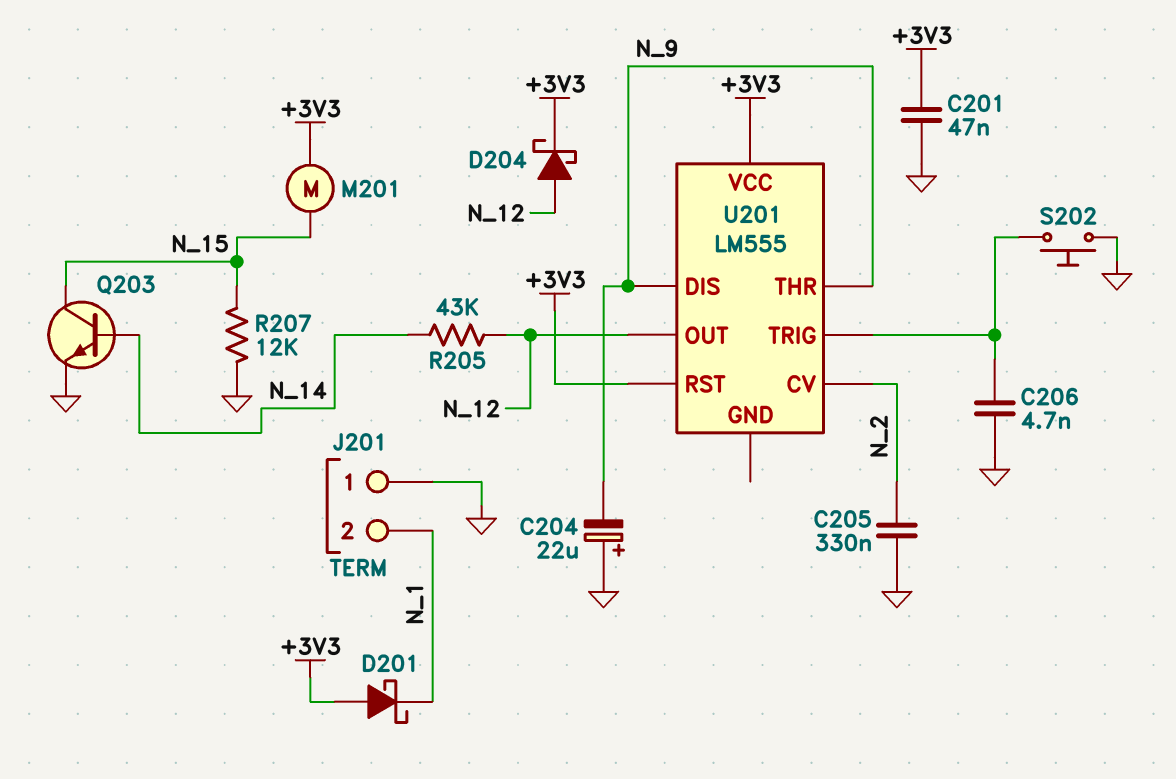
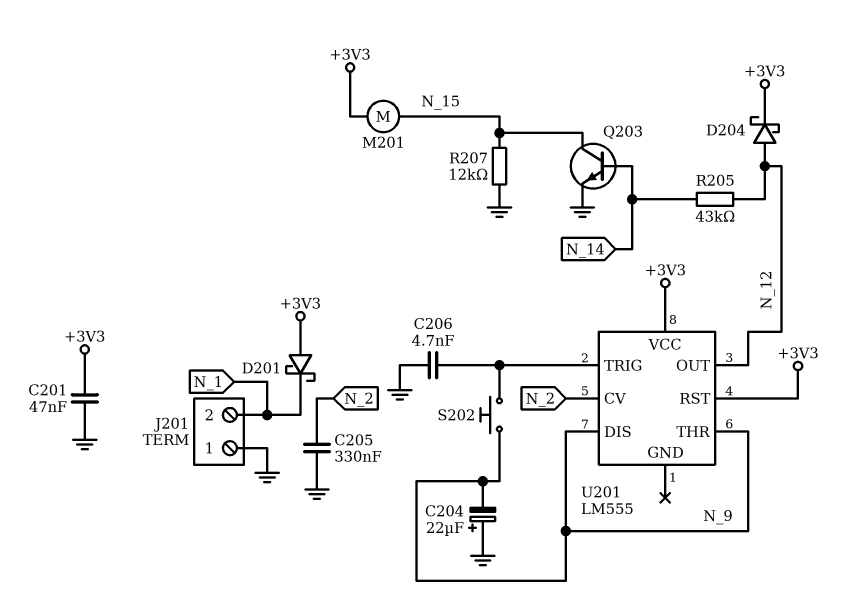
S202: button (GND, U201/TRIG) -> button (N_9, U201/TRIG)

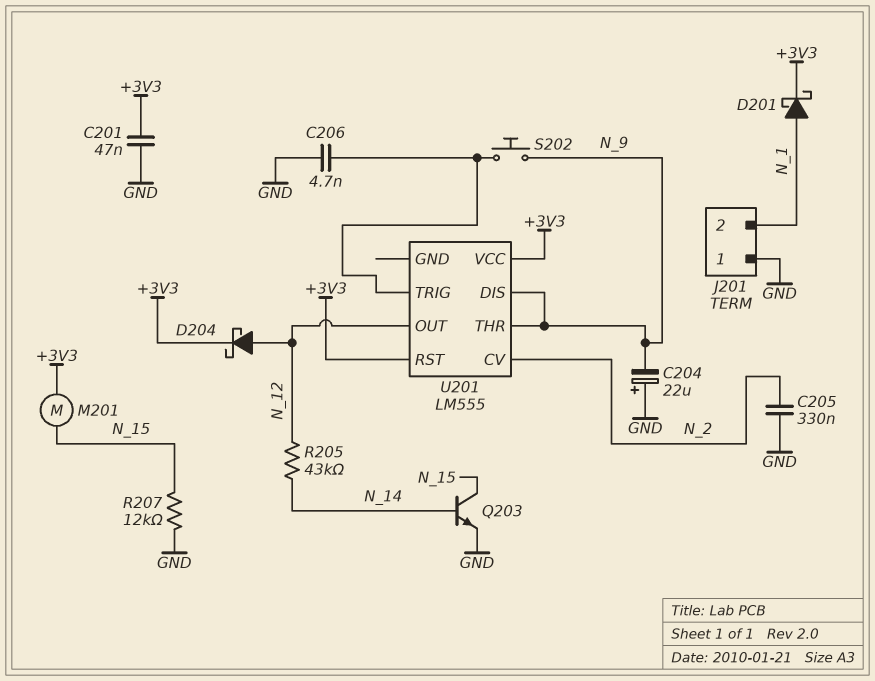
D201: schottky (A +3V3, K N_1) -> schottky (A N_1, K +3V3)

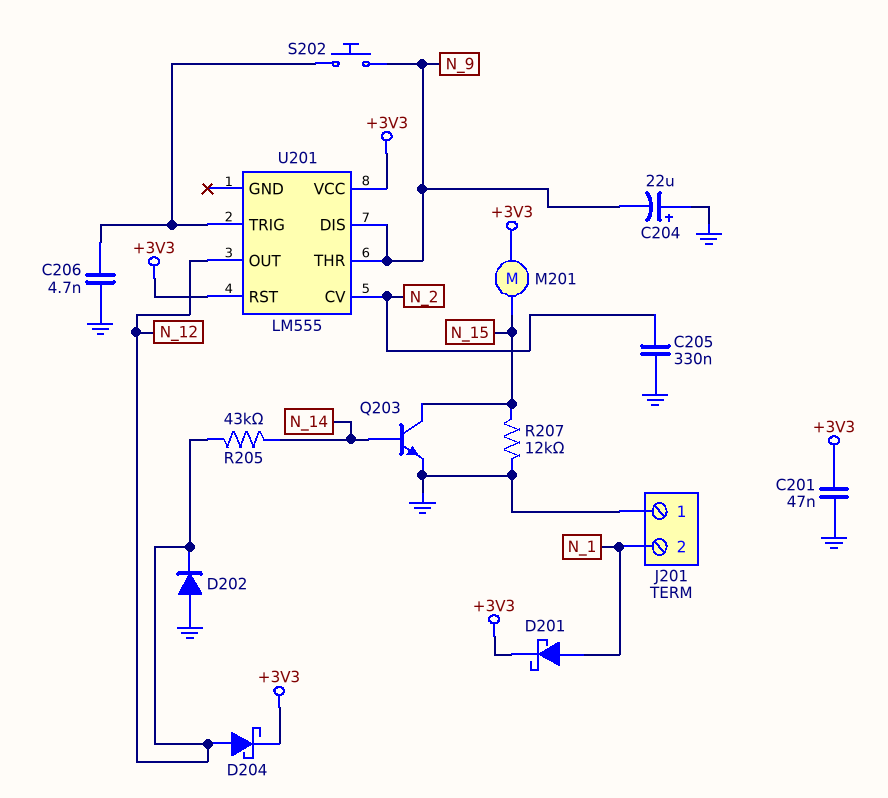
D202: none -> diode (A GND, K N_12)

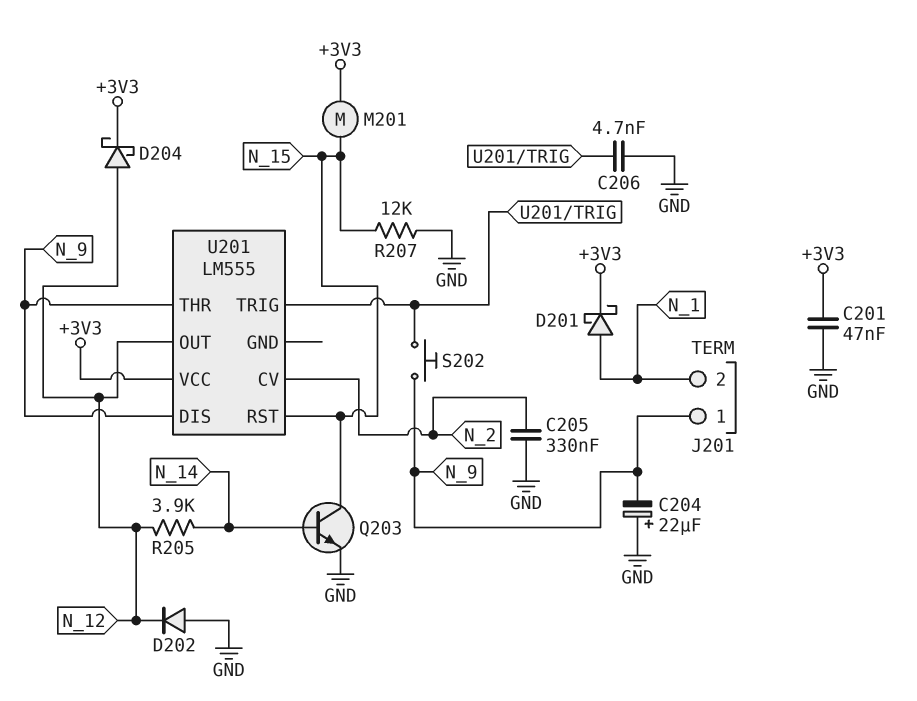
J201 pin 1: GND -> N_9
R205: 43k (N_12, N_14) -> 3.9k (N_12, N_14)
U201 pin RST: +3V3 -> N_15

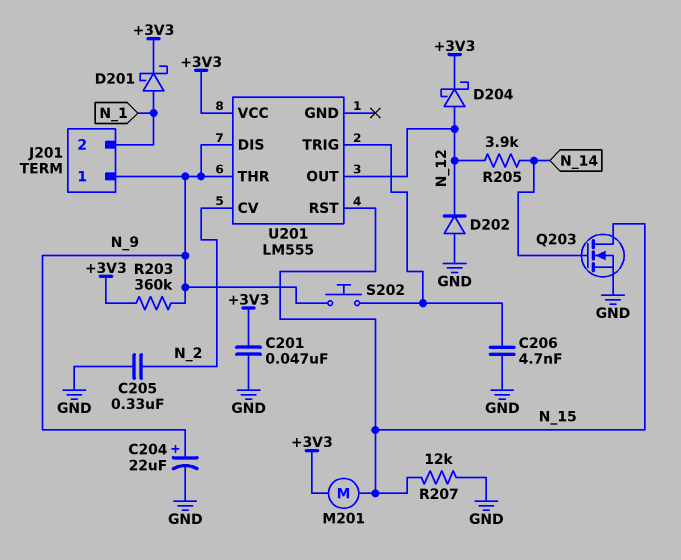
C204: 22uF (plus GND, minus N_9) -> 22uF (plus N_9, minus GND)
Q203: NPN (B N_14, C N_15, E GND) -> NMOS (G N_14, D N_15, S GND)
R203: none -> 360k (+3V3, N_9)

